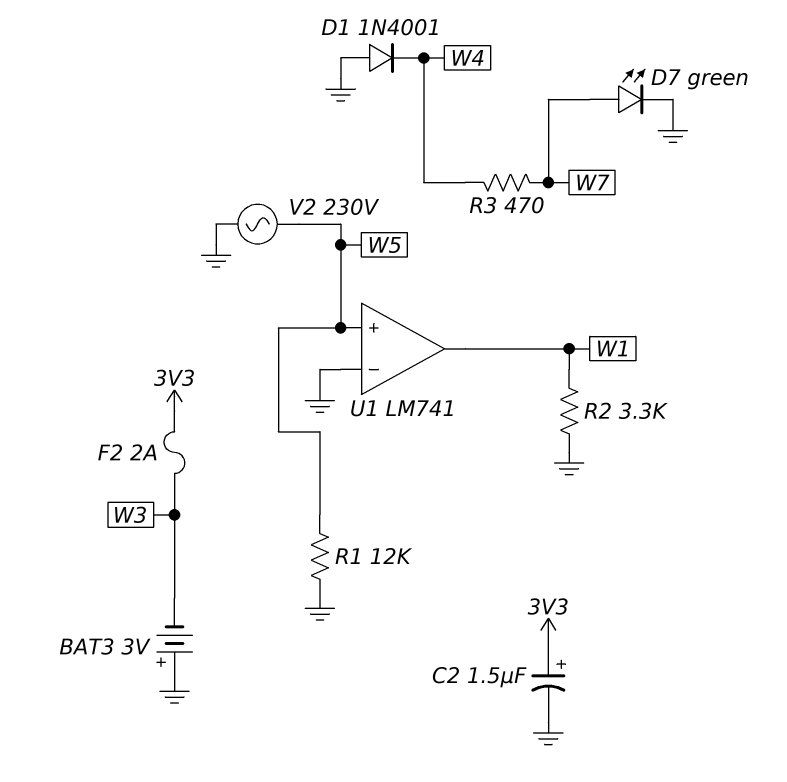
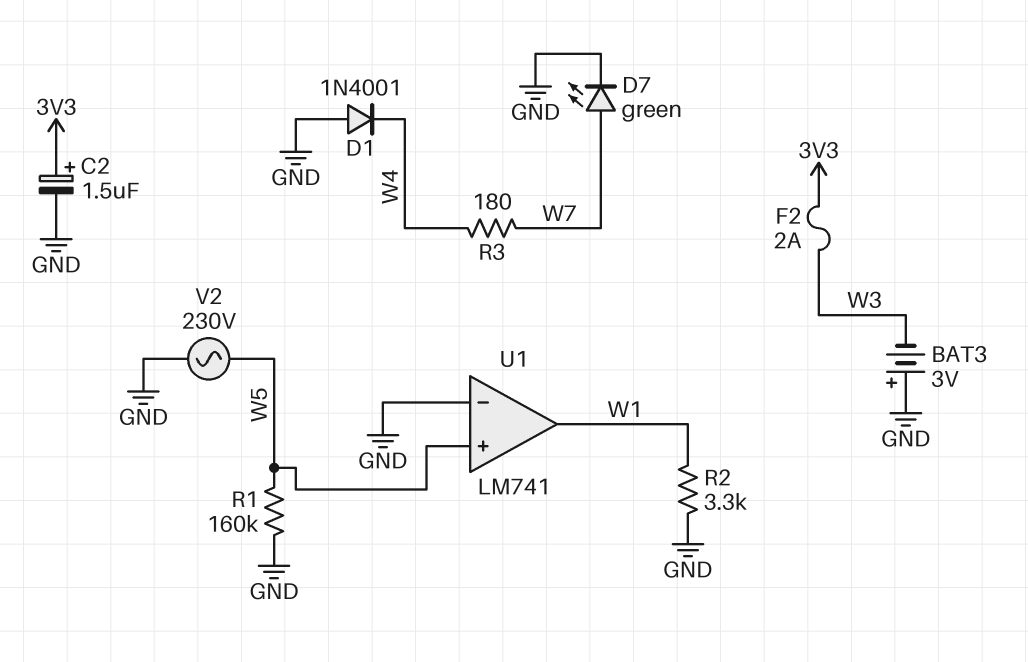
R1: 12k (GND, W5) -> 160k (GND, W5)
R3: 470 (W4, W7) -> 180 (W4, W7)

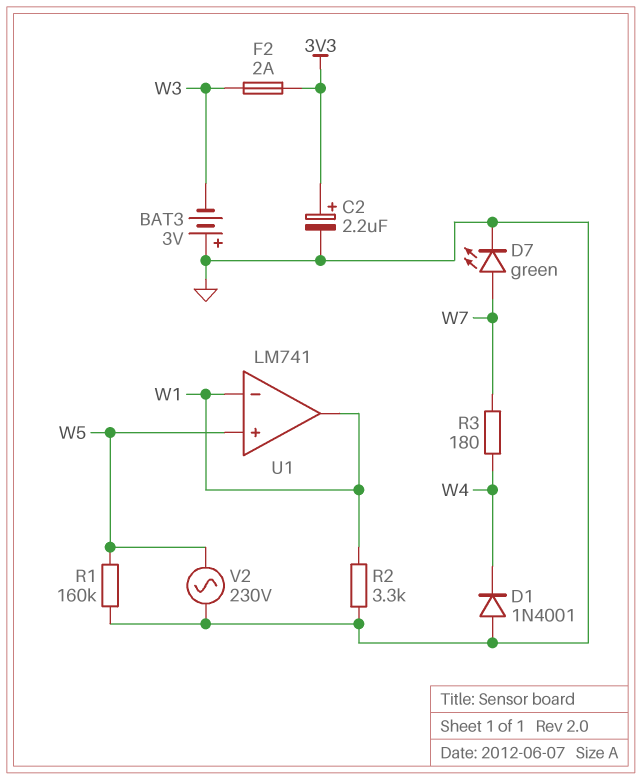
C2: 1.5uF (plus 3V3, minus GND) -> 2.2uF (plus 3V3, minus GND)
U1 pin in-: GND -> W1

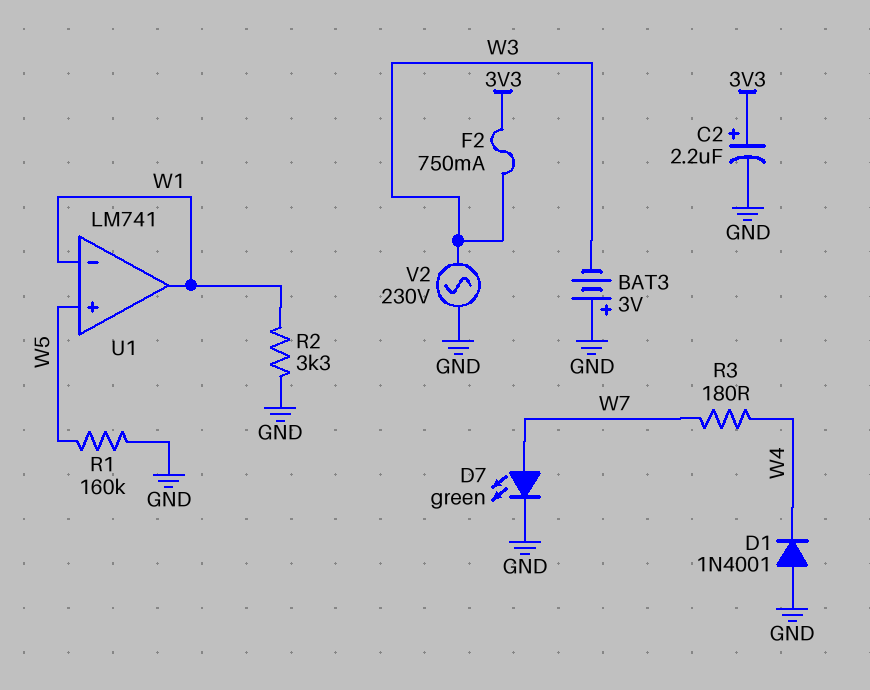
F2: 2A (3V3, W3) -> 750mA (3V3, W3)
V2: AC 230V (GND, W5) -> AC 230V (GND, W3)

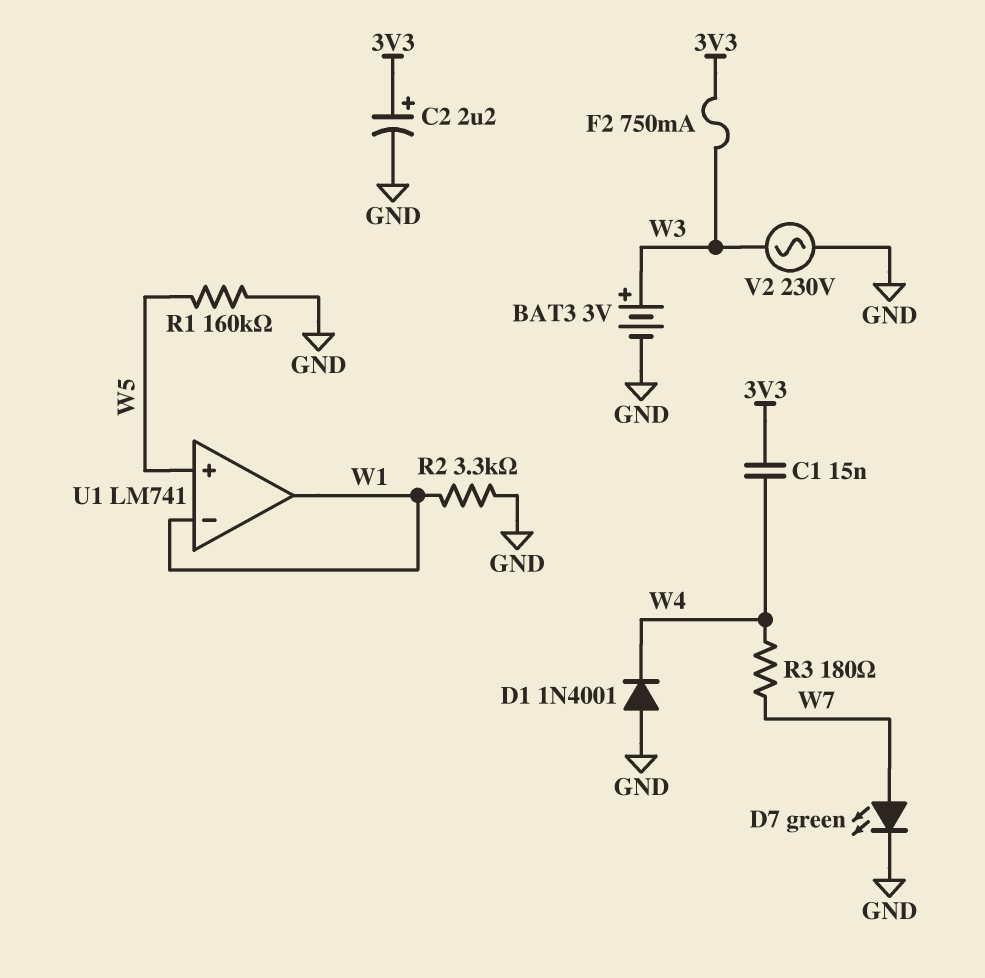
BAT3: 3V (plus GND, minus W3) -> 3V (plus W3, minus GND)
C1: none -> 15nF (3V3, W4)

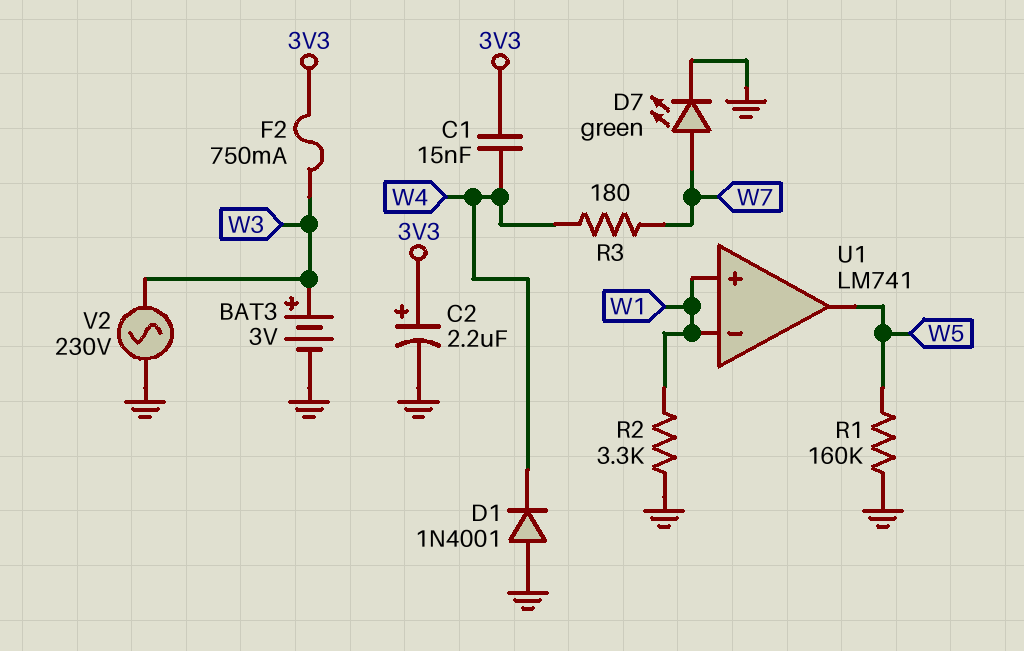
U1 pin in+: W5 -> W1
U1 pin out: W1 -> W5

